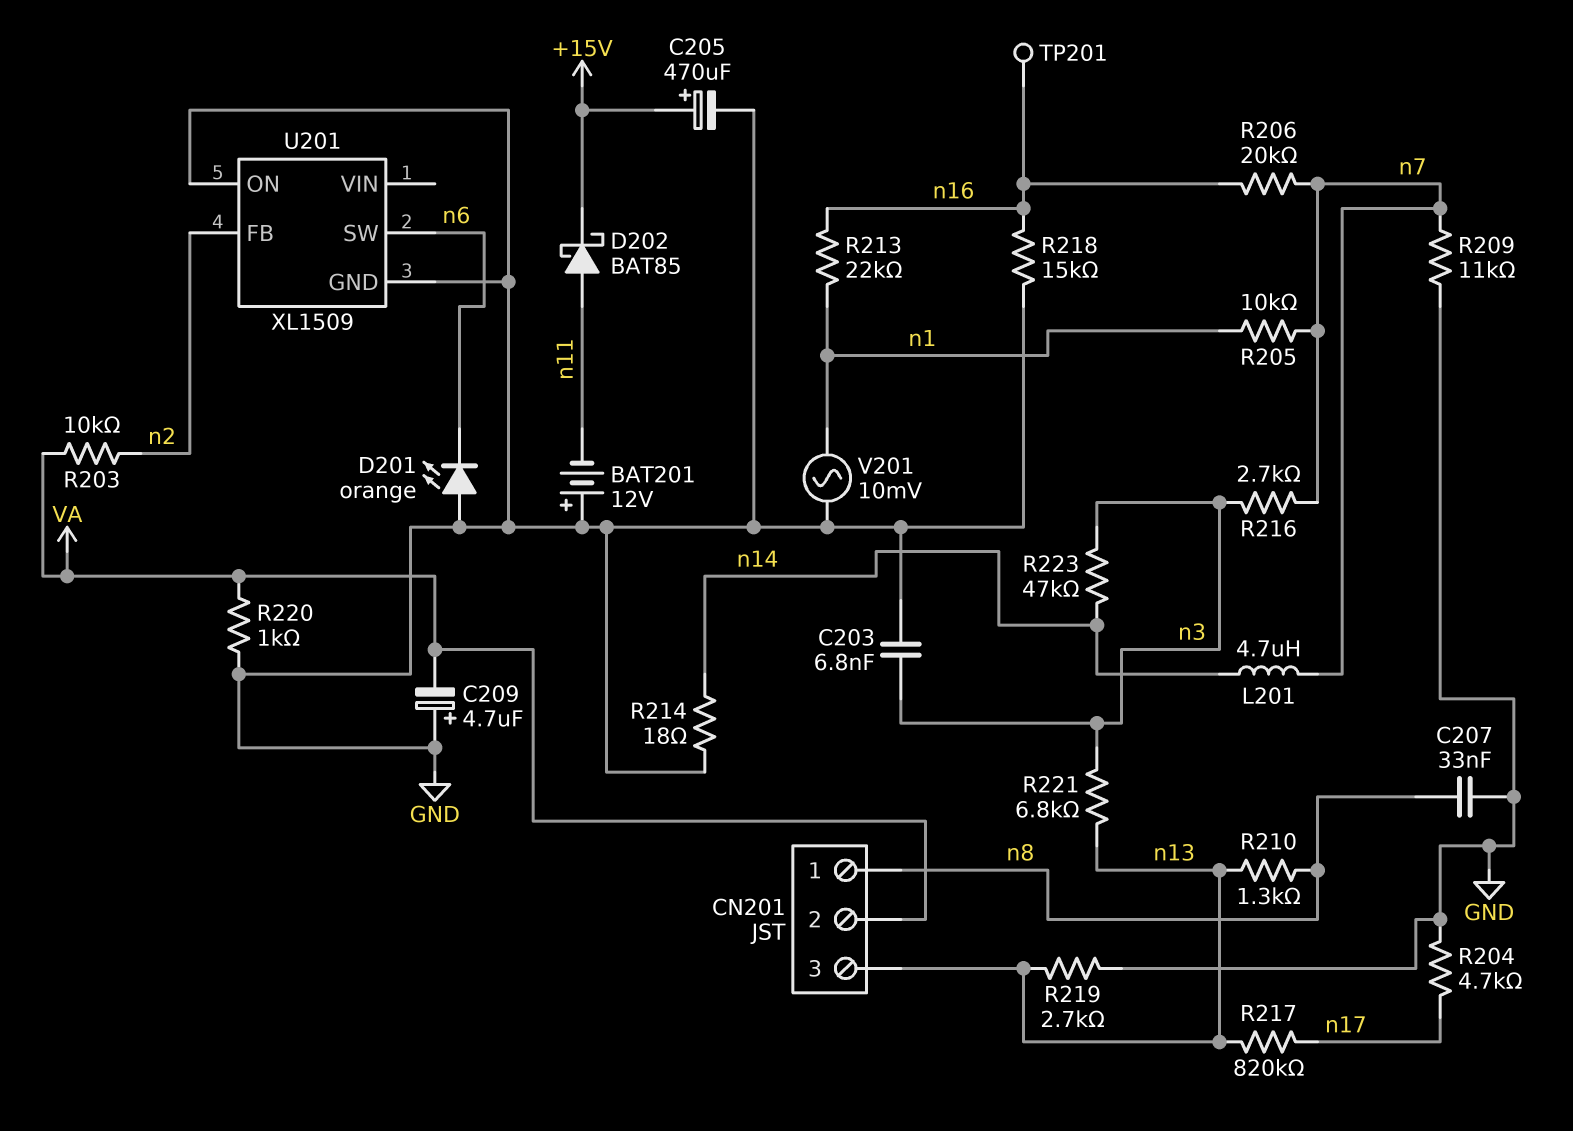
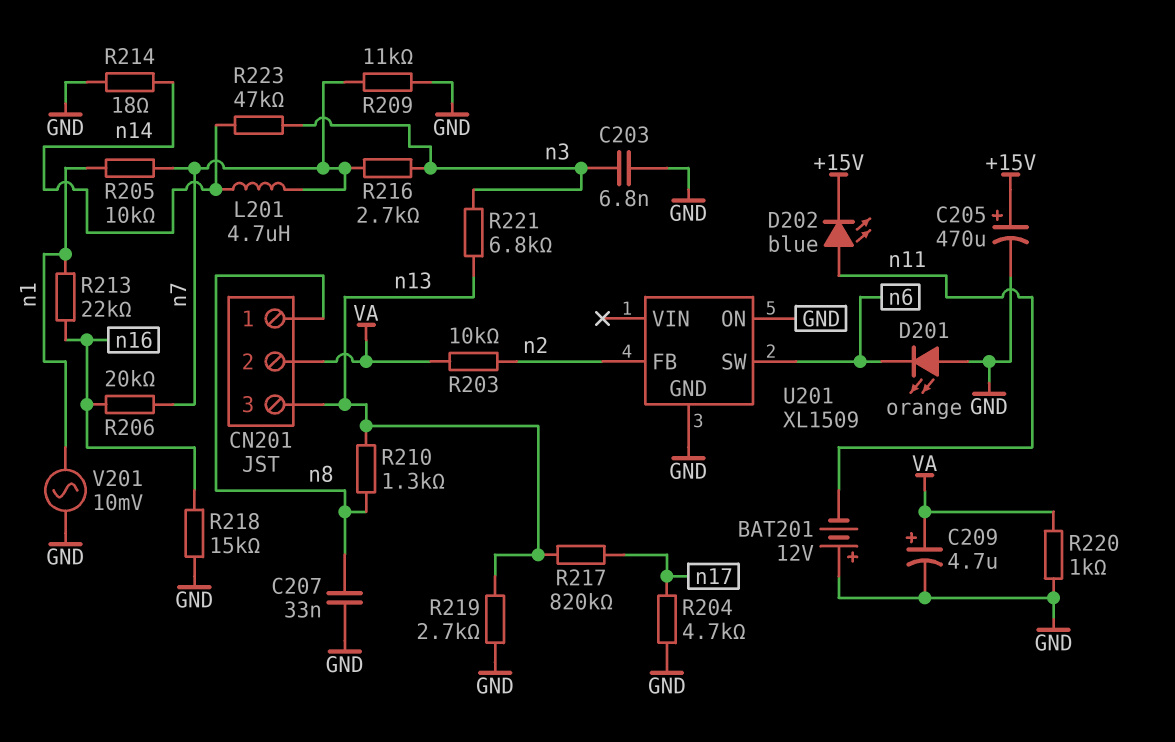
C209: 4.7uF (plus GND, minus VA) -> 4.7uF (plus VA, minus GND)
D202: schottky BAT85 (A n11, K +15V) -> LED blue (A n11, K +15V)
TP201: test point (n16) -> none

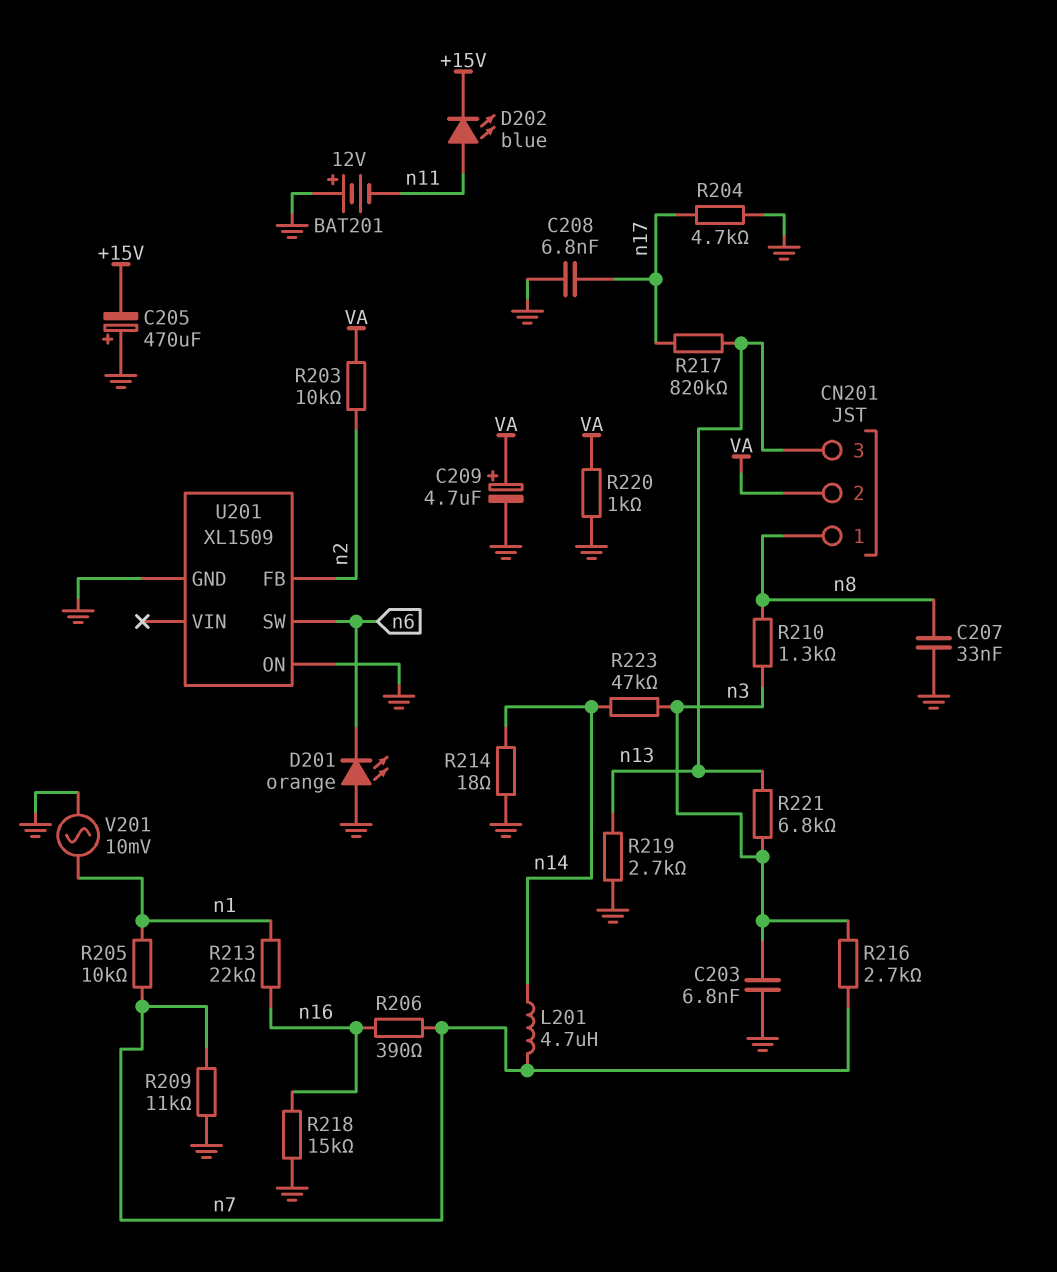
C205: 470uF (plus +15V, minus GND) -> 470uF (plus GND, minus +15V)
C208: none -> 6.8nF (GND, n17)
R206: 20k (n7, n16) -> 390 (n7, n16)
R210: 1.3k (n8, n13) -> 1.3k (n3, n8)

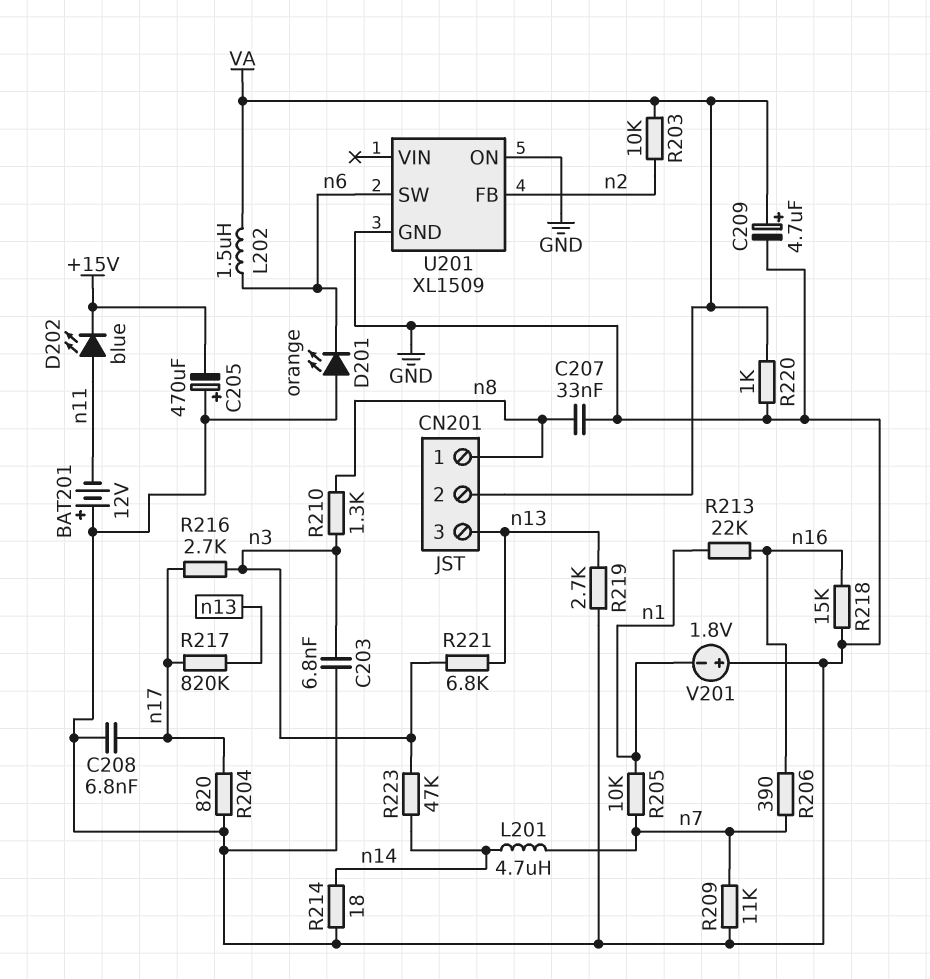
L202: none -> 1.5uH (VA, n6)
R204: 4.7k (GND, n17) -> 820 (GND, n17)
R216: 2.7k (n3, n7) -> 2.7k (n3, n17)
V201: AC 10mV (GND, n1) -> 1.8V (plus GND, minus n1)

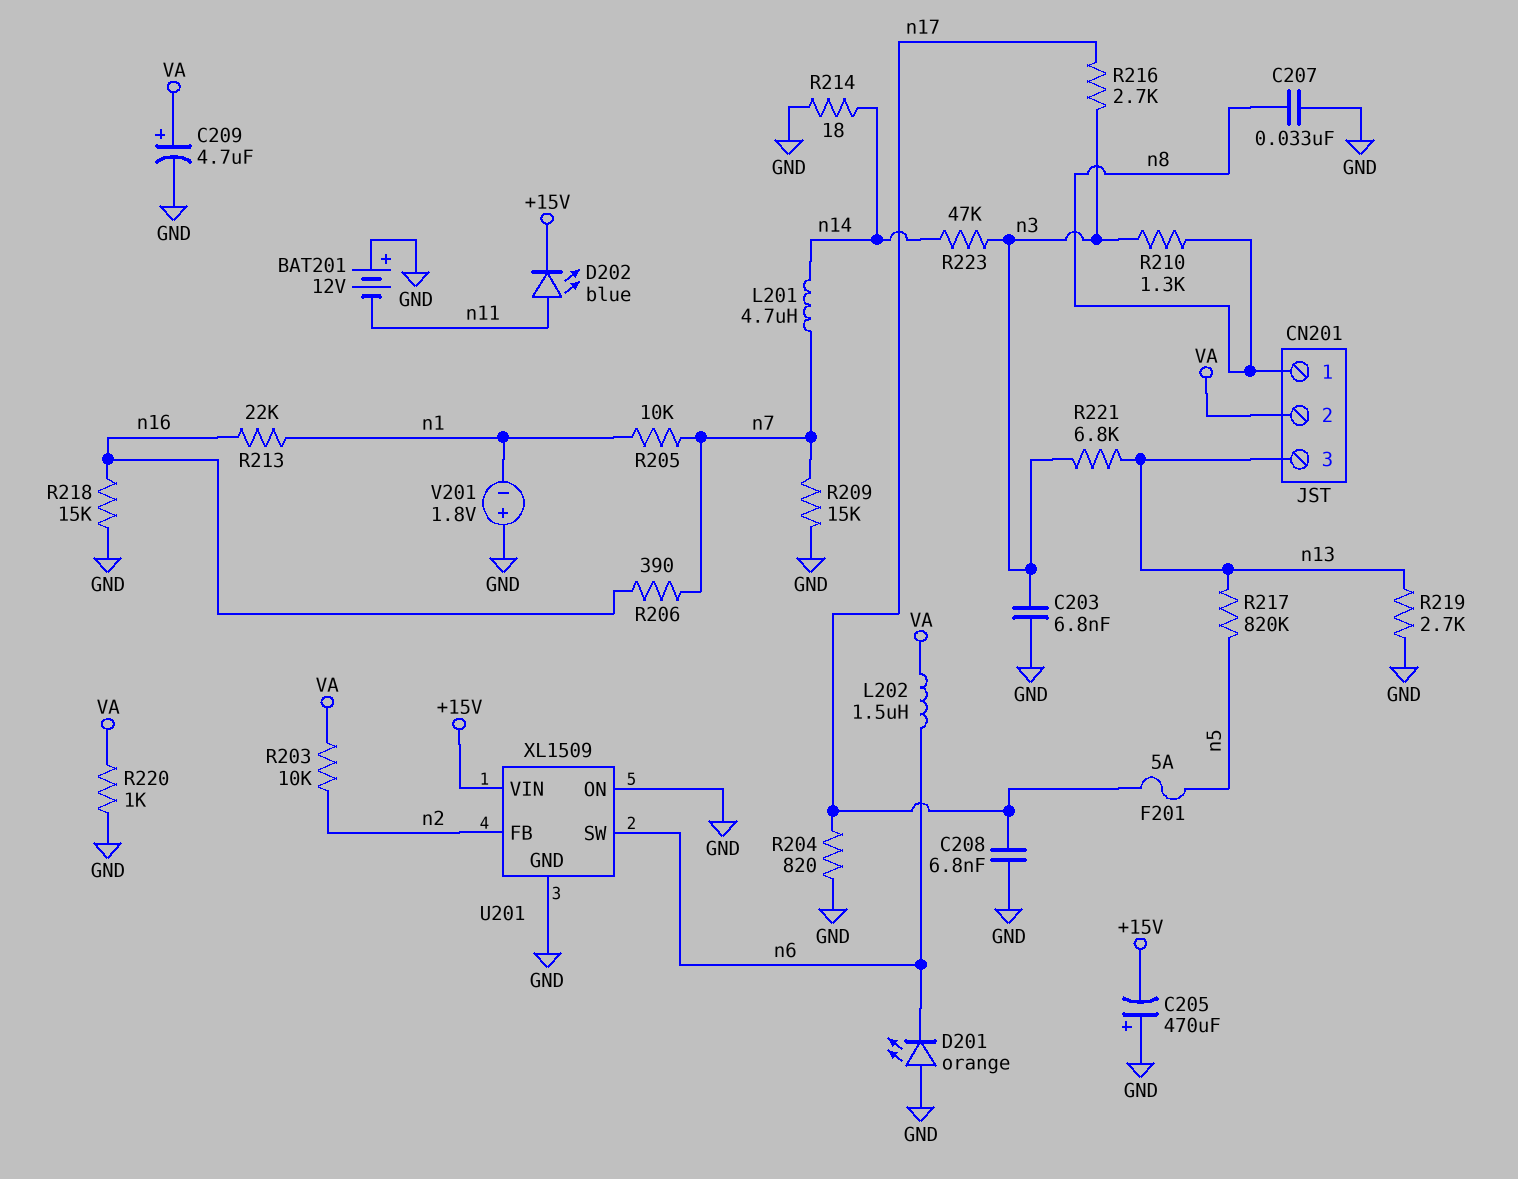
F201: none -> 5A (n5, n17)
R209: 11k (GND, n7) -> 15k (GND, n7)
R217: 820k (n13, n17) -> 820k (n5, n13)
U201 pin VIN: none -> +15V

